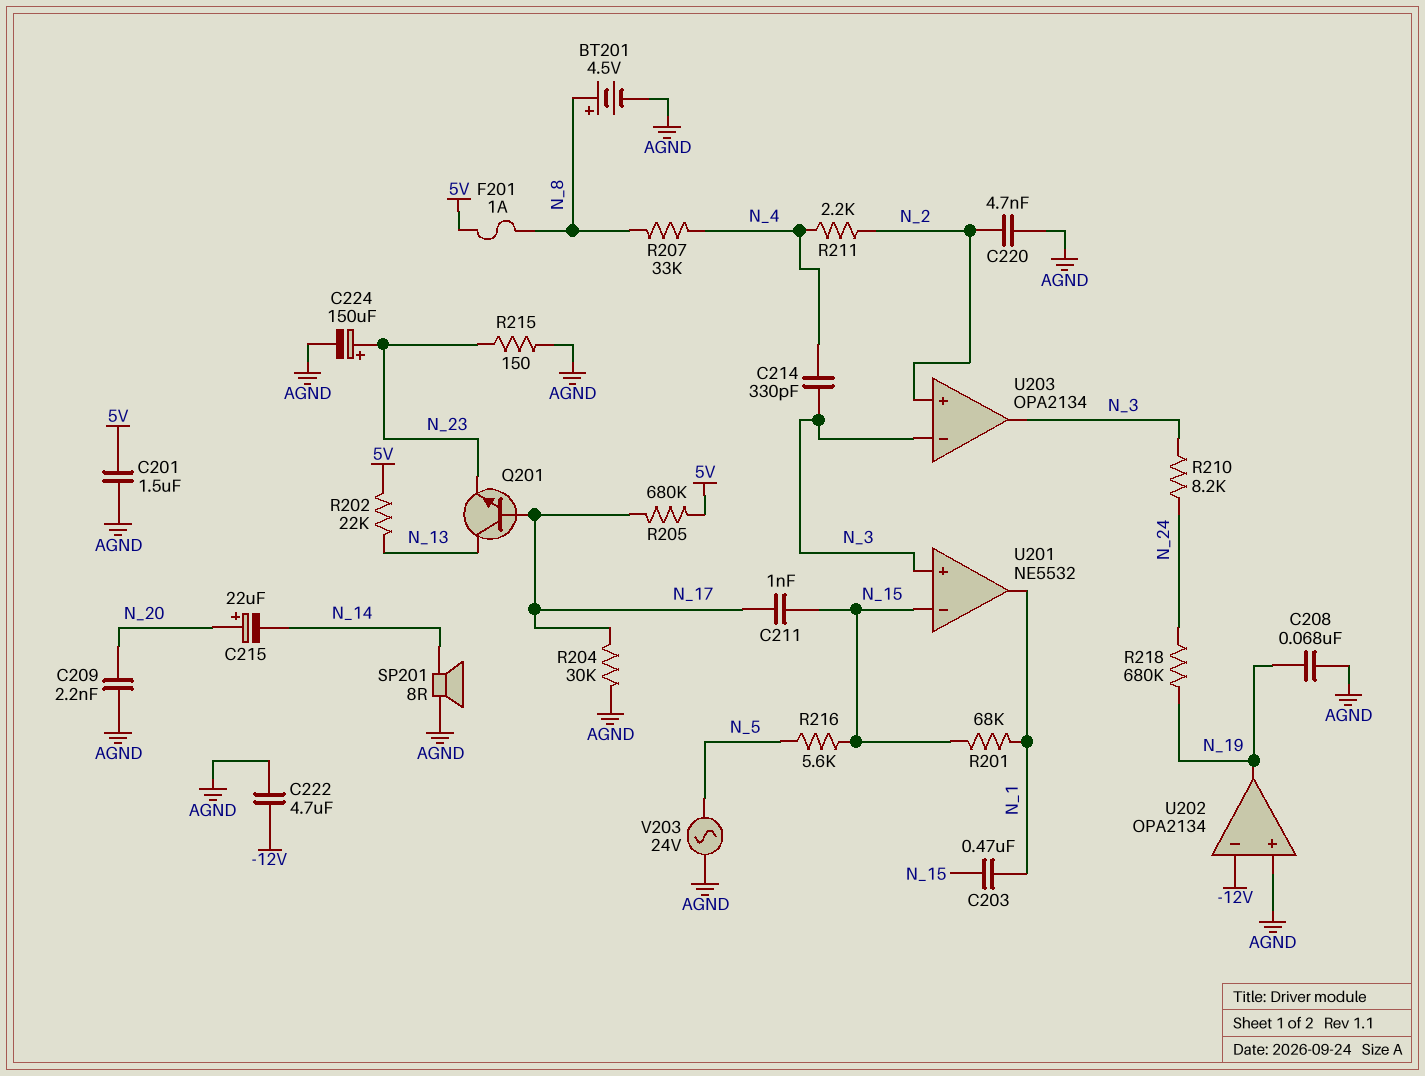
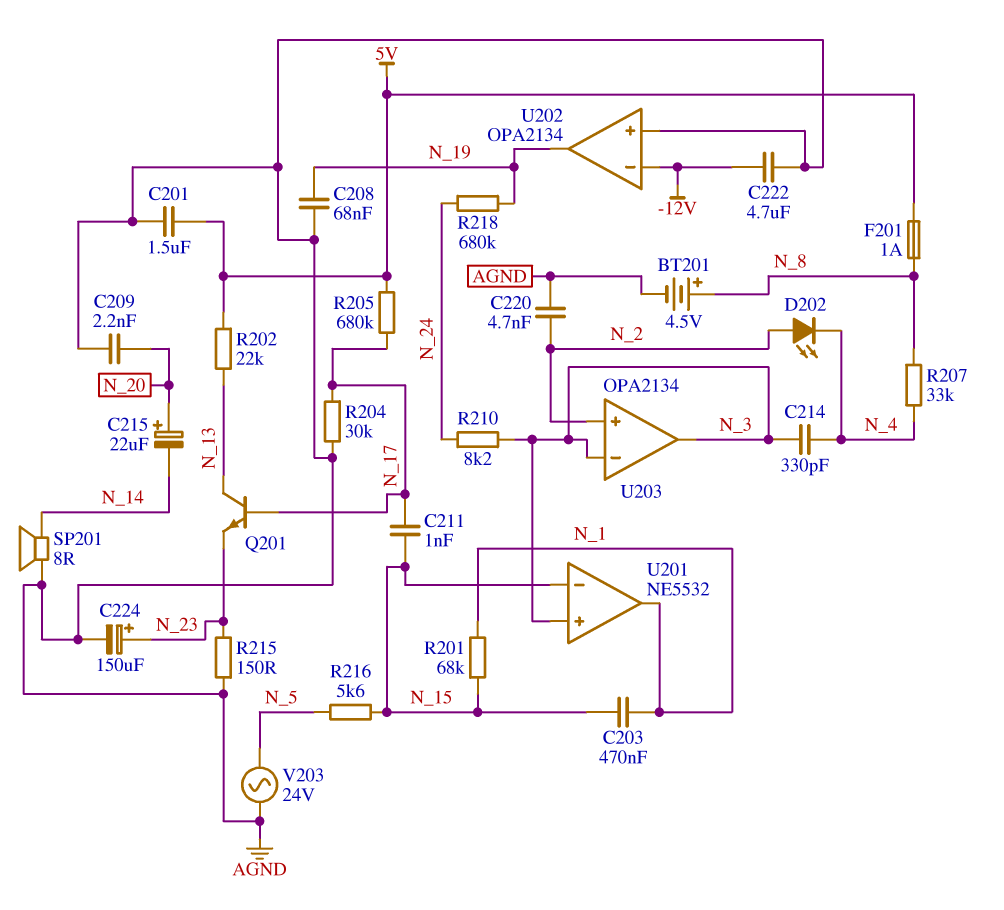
D202: none -> LED (A N_2, K N_4)
R211: 2.2k (N_2, N_4) -> none

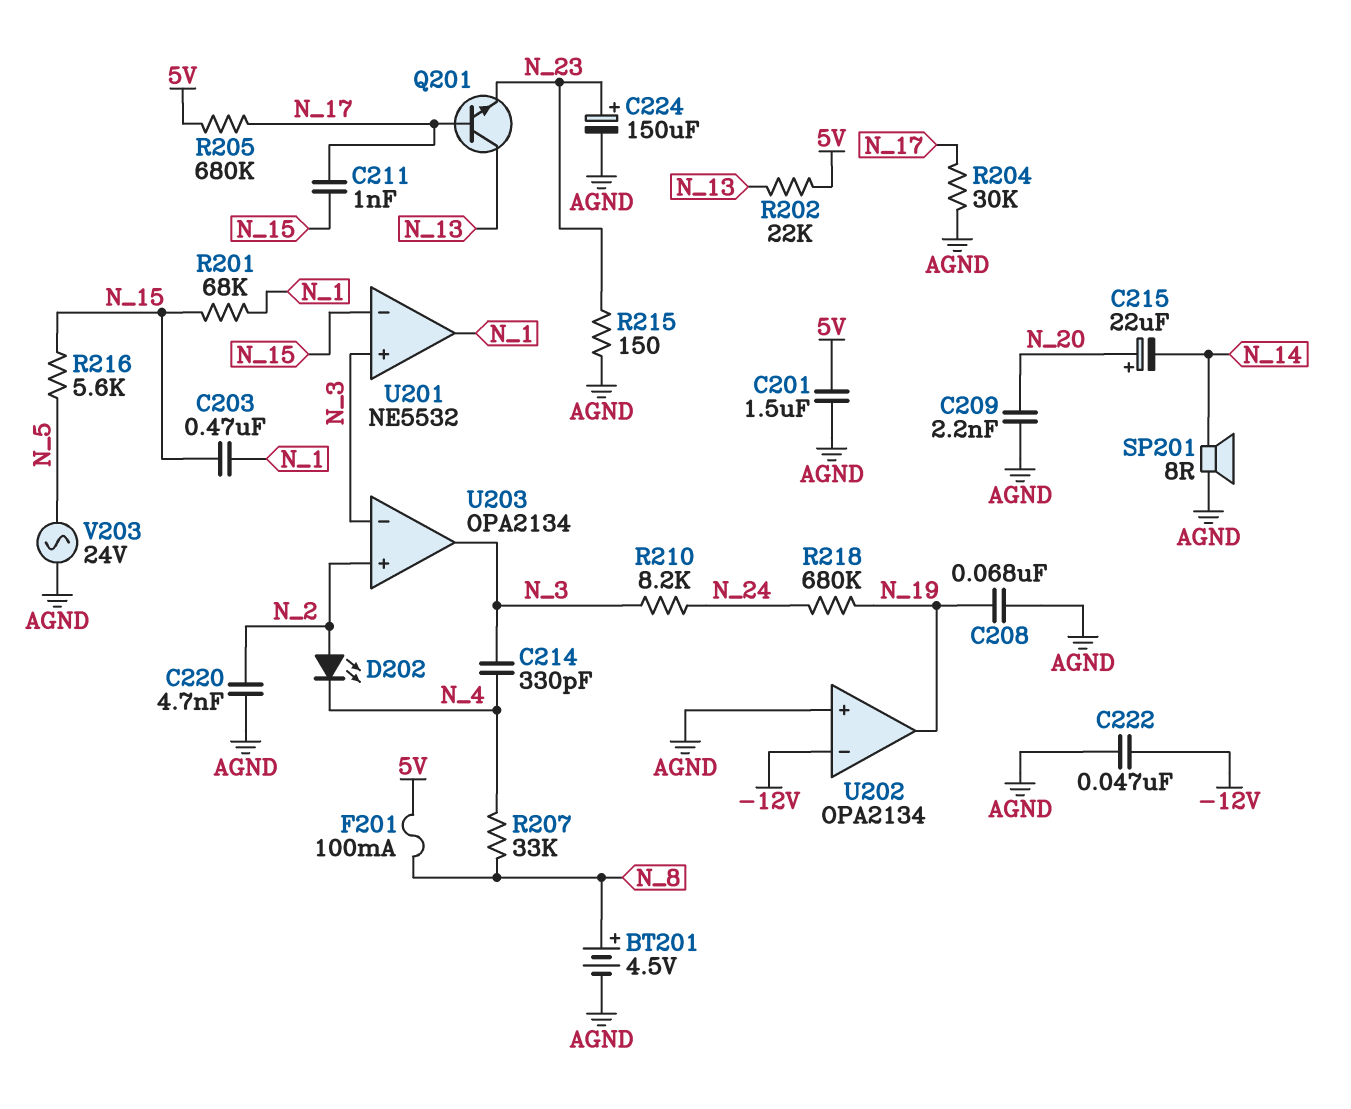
C222: 4.7uF (-12V, AGND) -> 47nF (-12V, AGND)
F201: 1A (5V, N_8) -> 100mA (5V, N_8)

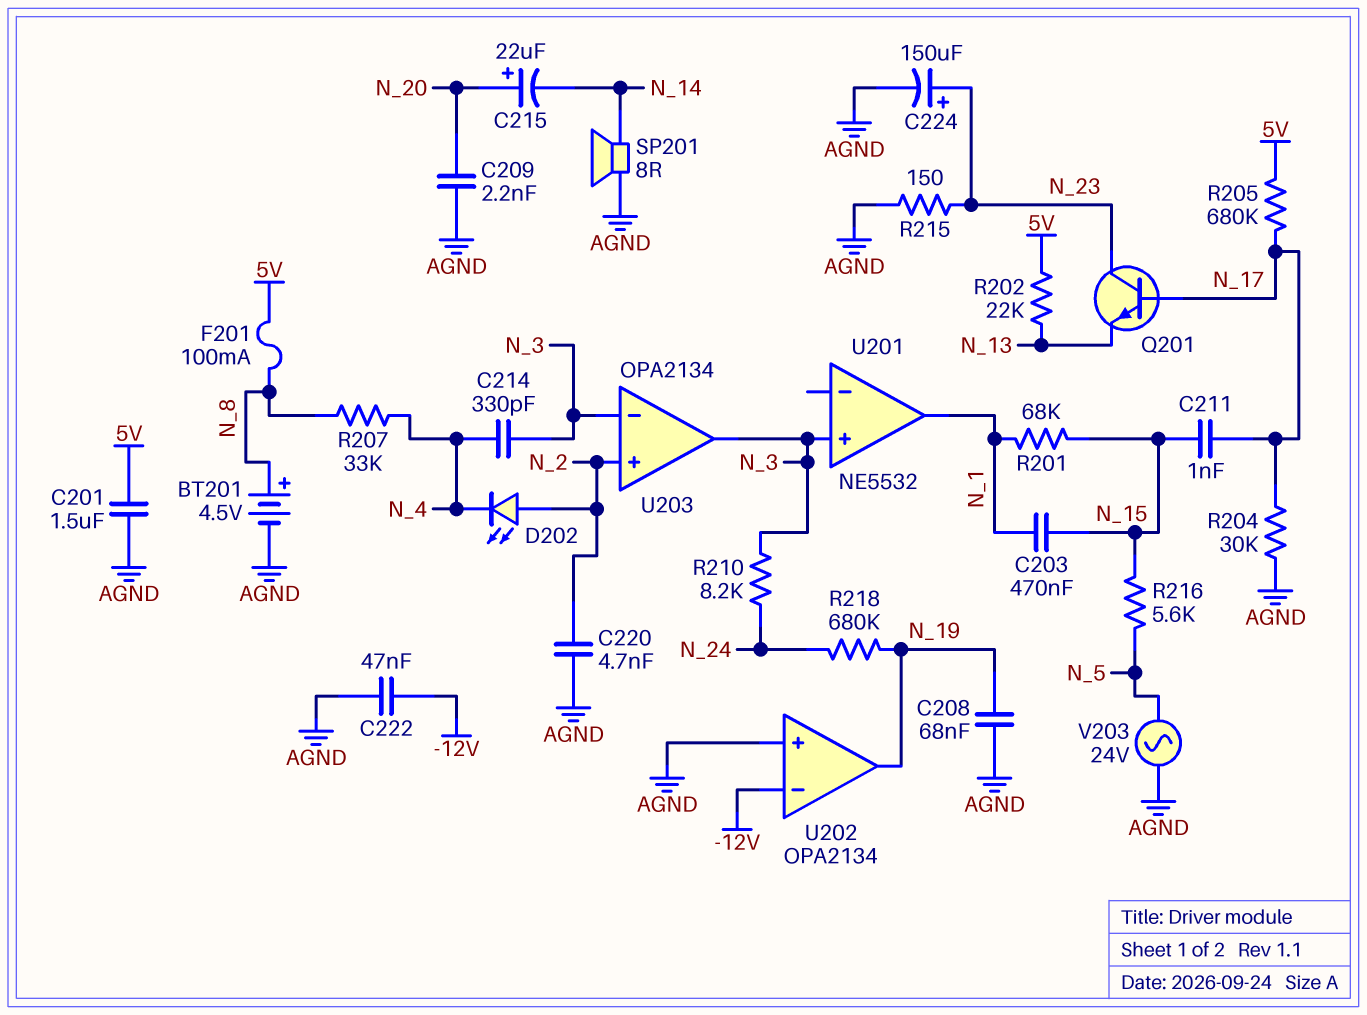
Q201: NPN (B N_17, C N_13, E N_23) -> NPN (B N_17, C N_23, E N_13)
U201 pin in-: N_15 -> none

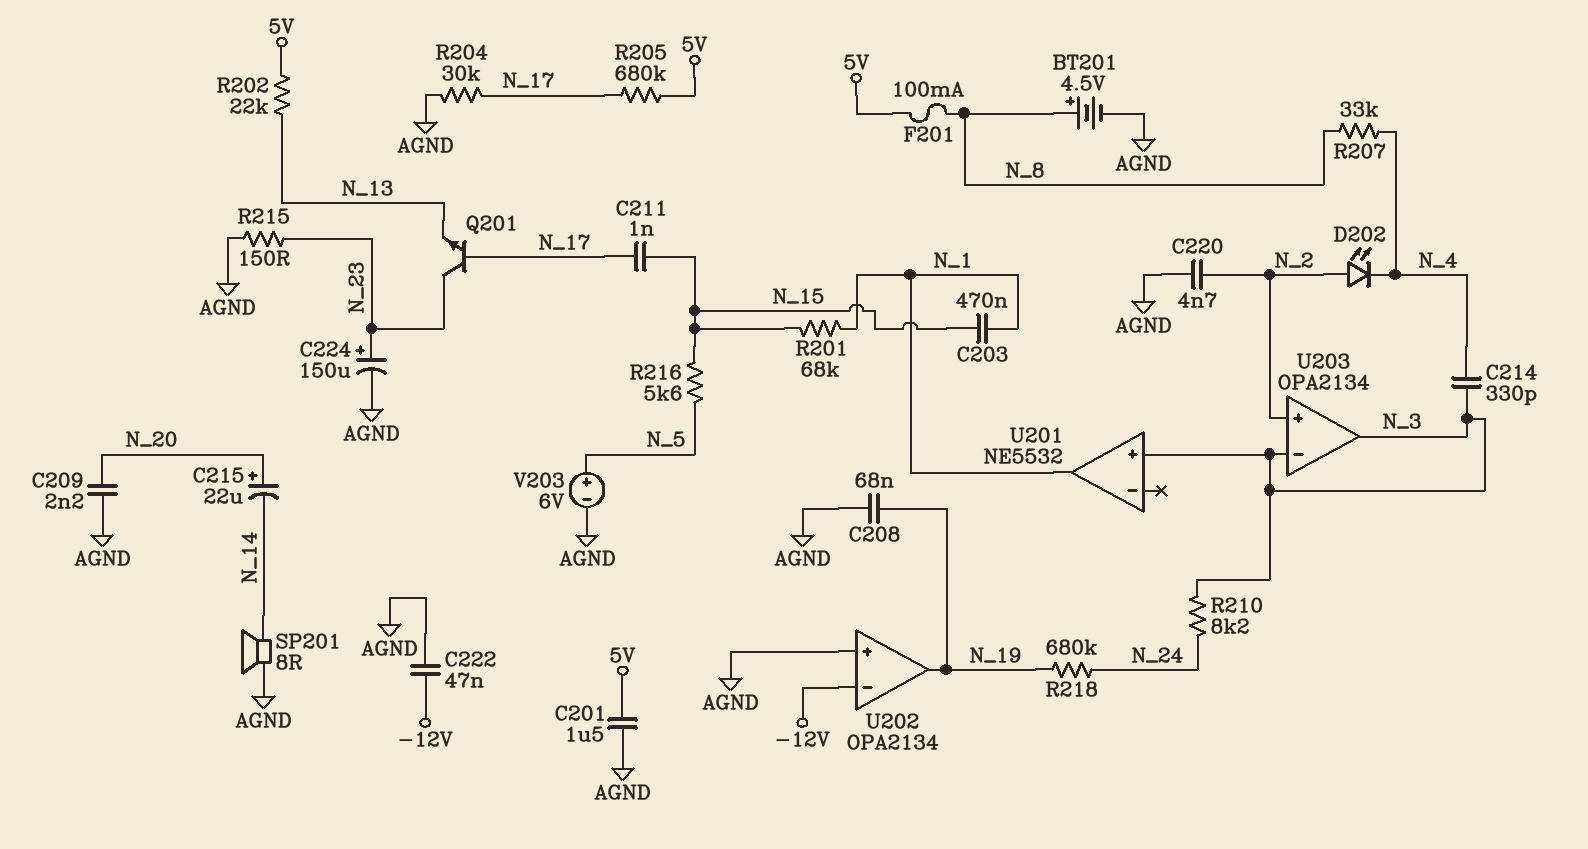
V203: AC 24V (AGND, N_5) -> 6V (plus N_5, minus AGND)

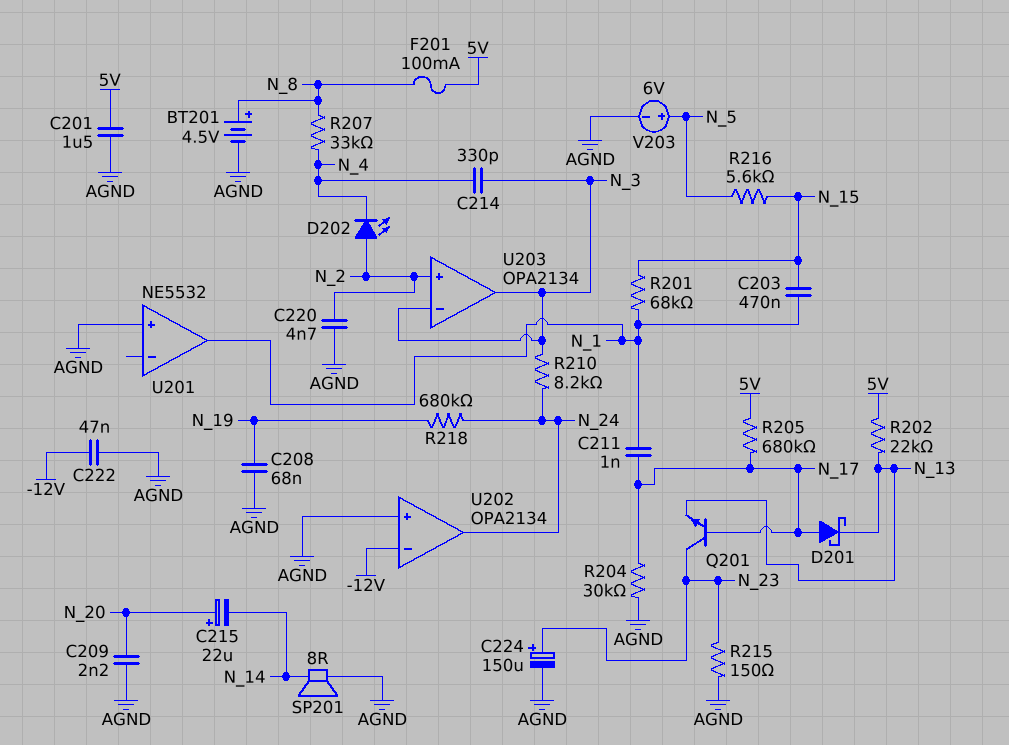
C211: 1nF (N_15, N_17) -> 1nF (N_1, N_17)
D201: none -> schottky (A N_17, K N_13)
U201 pin in+: N_3 -> AGND
U202 pin out: N_19 -> N_24

